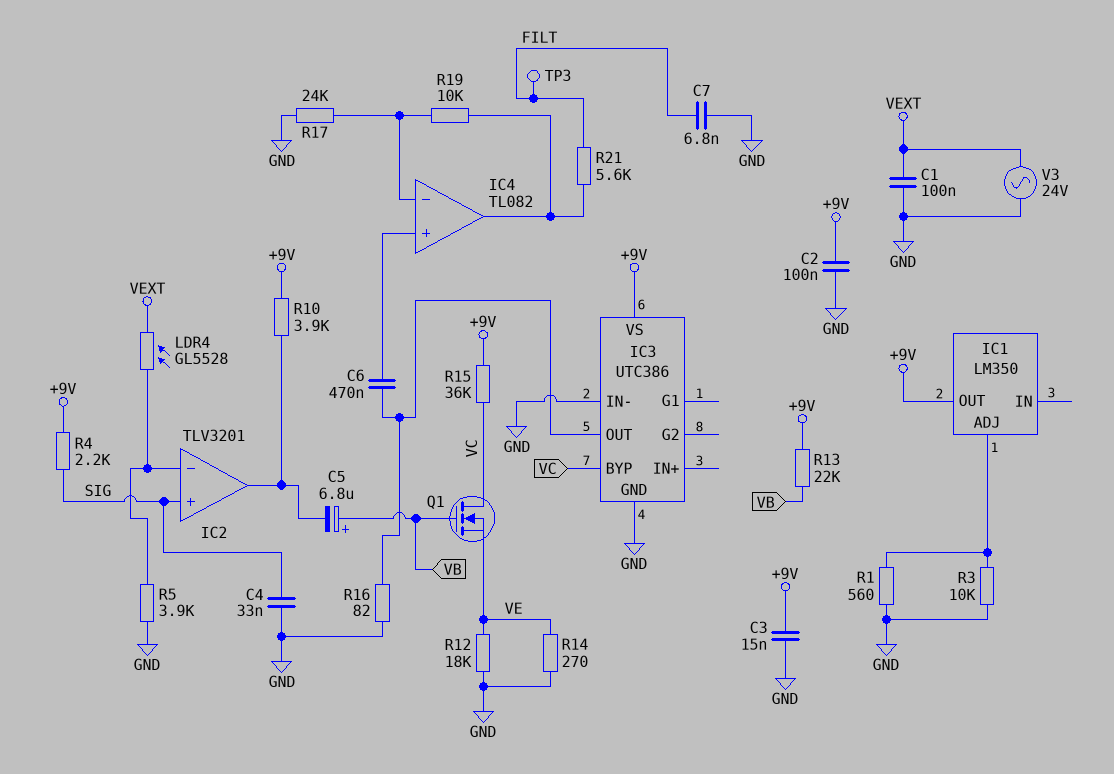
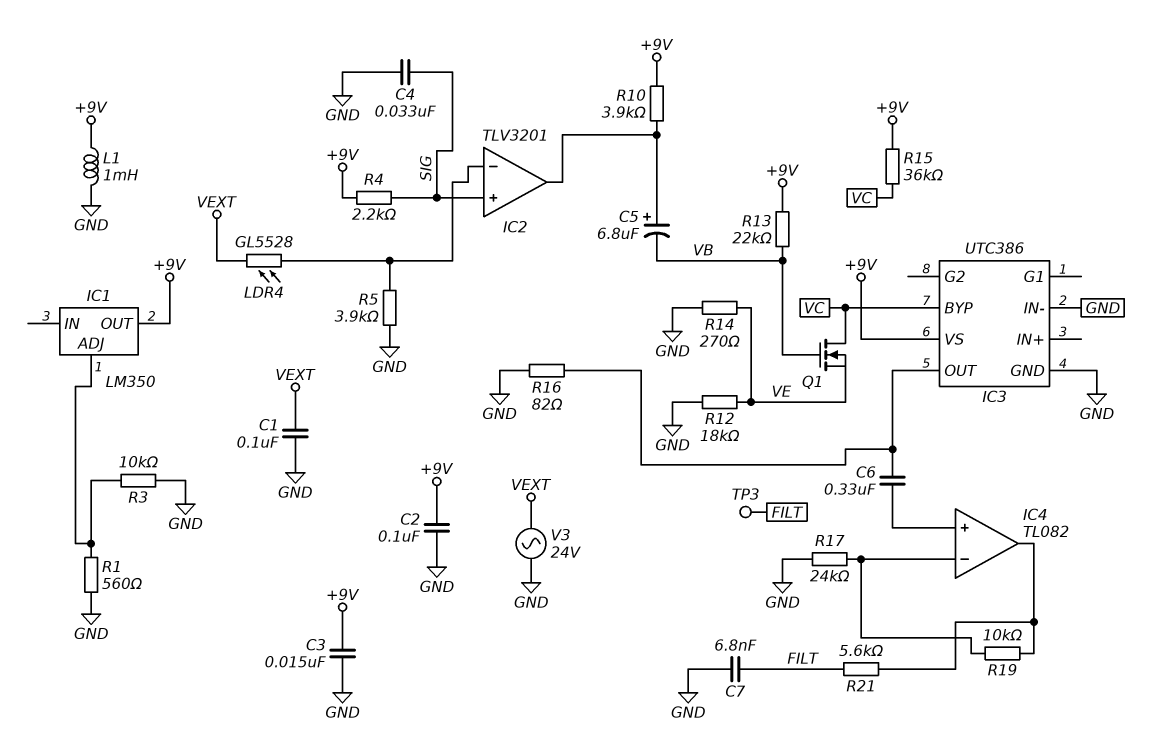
C5: 6.8uF (plus VB, minus IC2/out) -> 6.8uF (plus IC2/out, minus VB)
C6: 470nF (IC3/OUT, IC4/in+) -> 330nF (IC3/OUT, IC4/in+)
L1: none -> 1mH (+9V, GND)

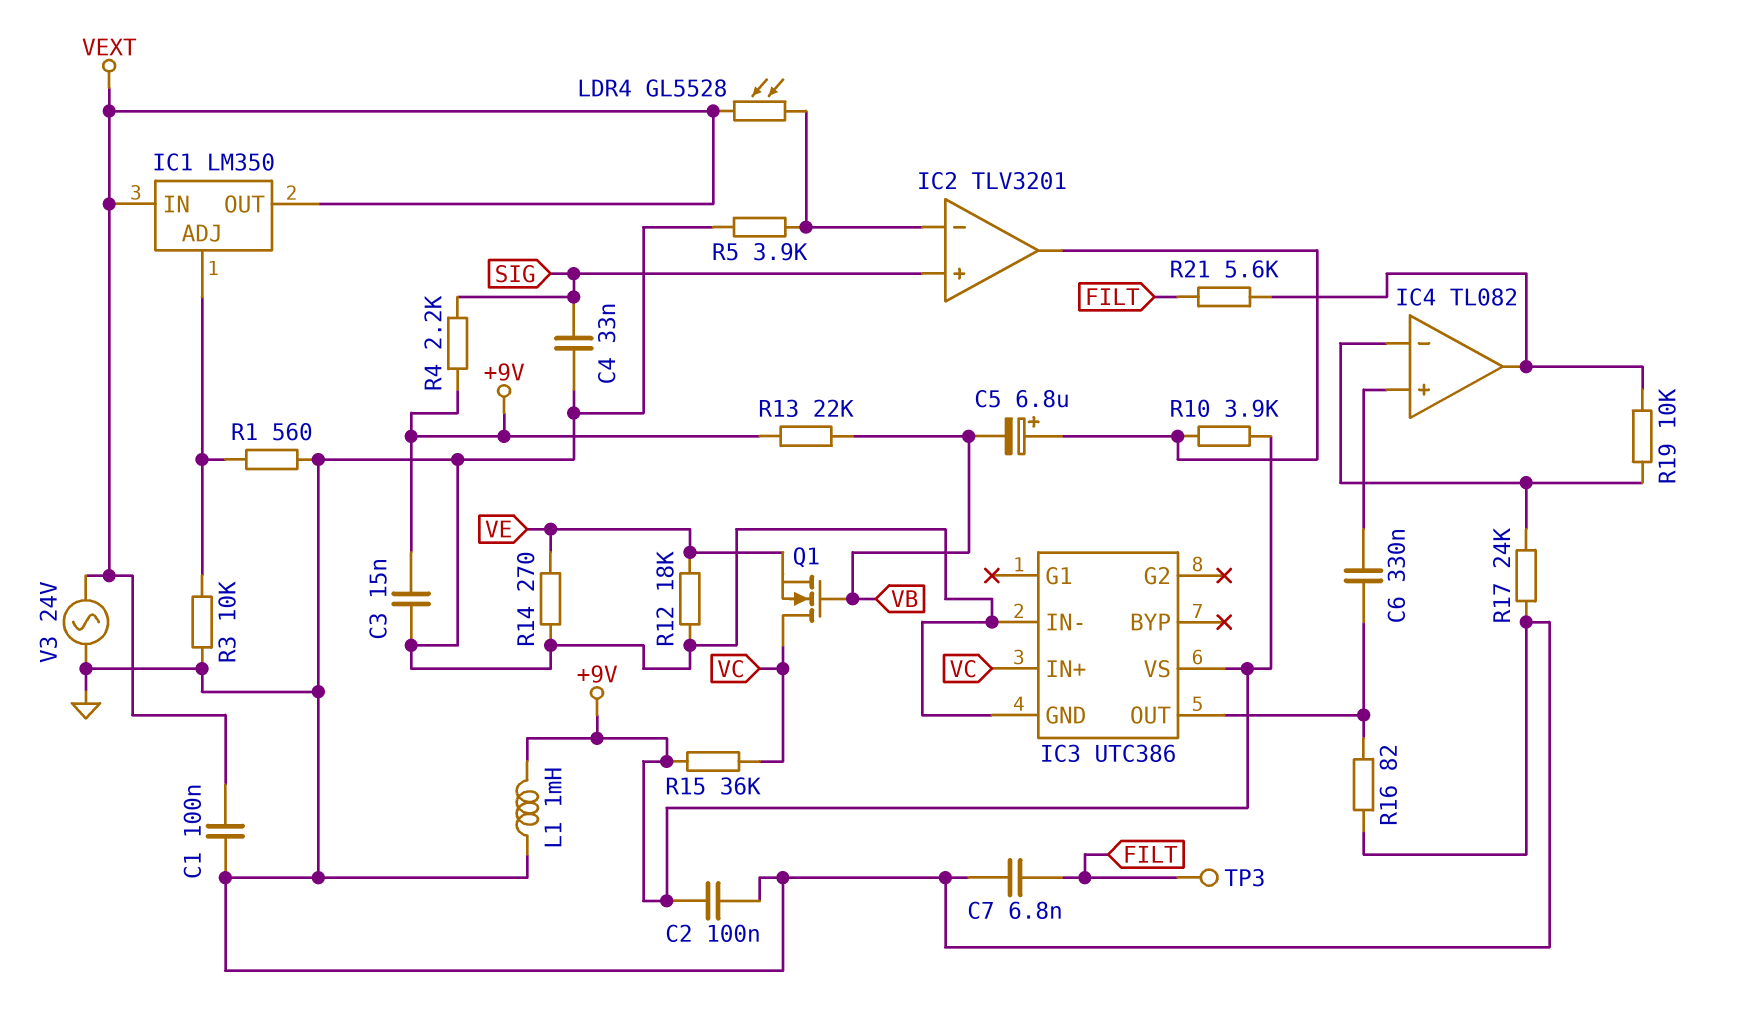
IC1 pin IN: none -> VEXT
IC1 pin OUT: +9V -> VEXT
IC3 pin BYP: VC -> none
IC3 pin IN+: none -> VC

